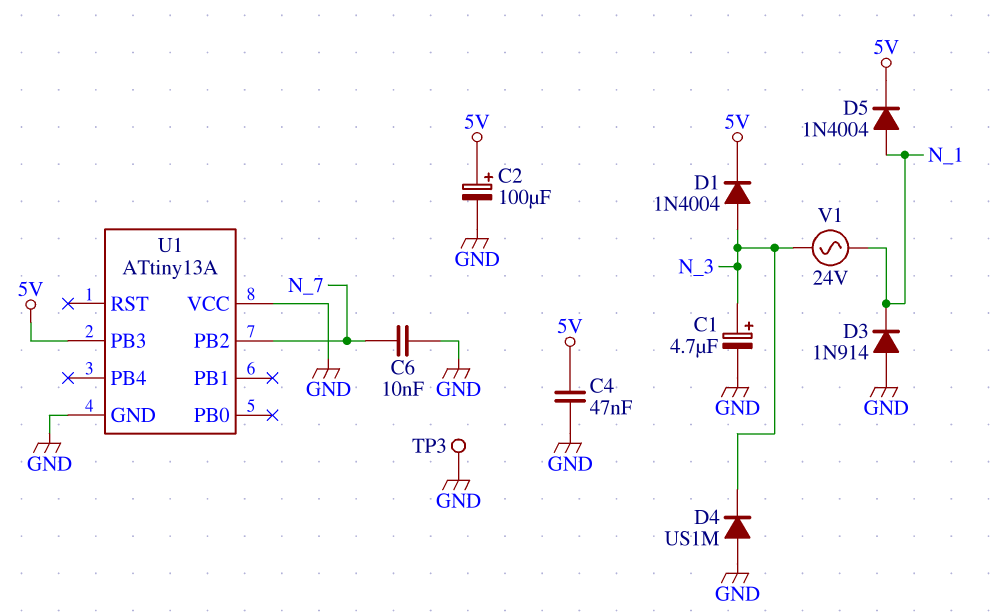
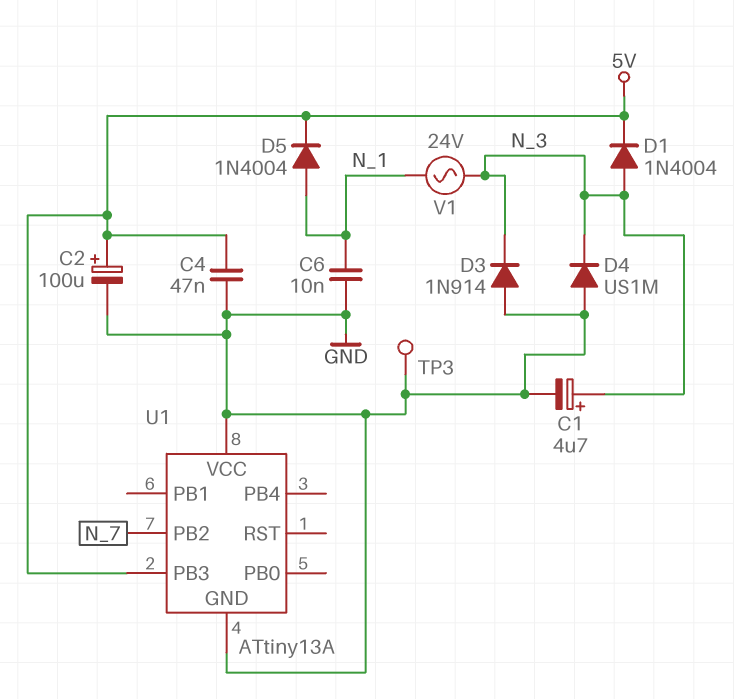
C6: 10nF (GND, N_7) -> 10nF (GND, N_1)
D3: diode 1N914 (A GND, K N_1) -> diode 1N914 (A GND, K N_3)

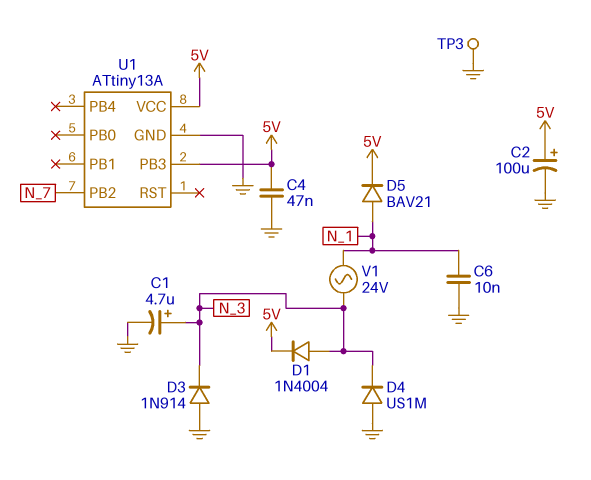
D5: diode 1N4004 (A N_1, K 5V) -> diode BAV21 (A N_1, K 5V)
U1 pin VCC: GND -> 5V

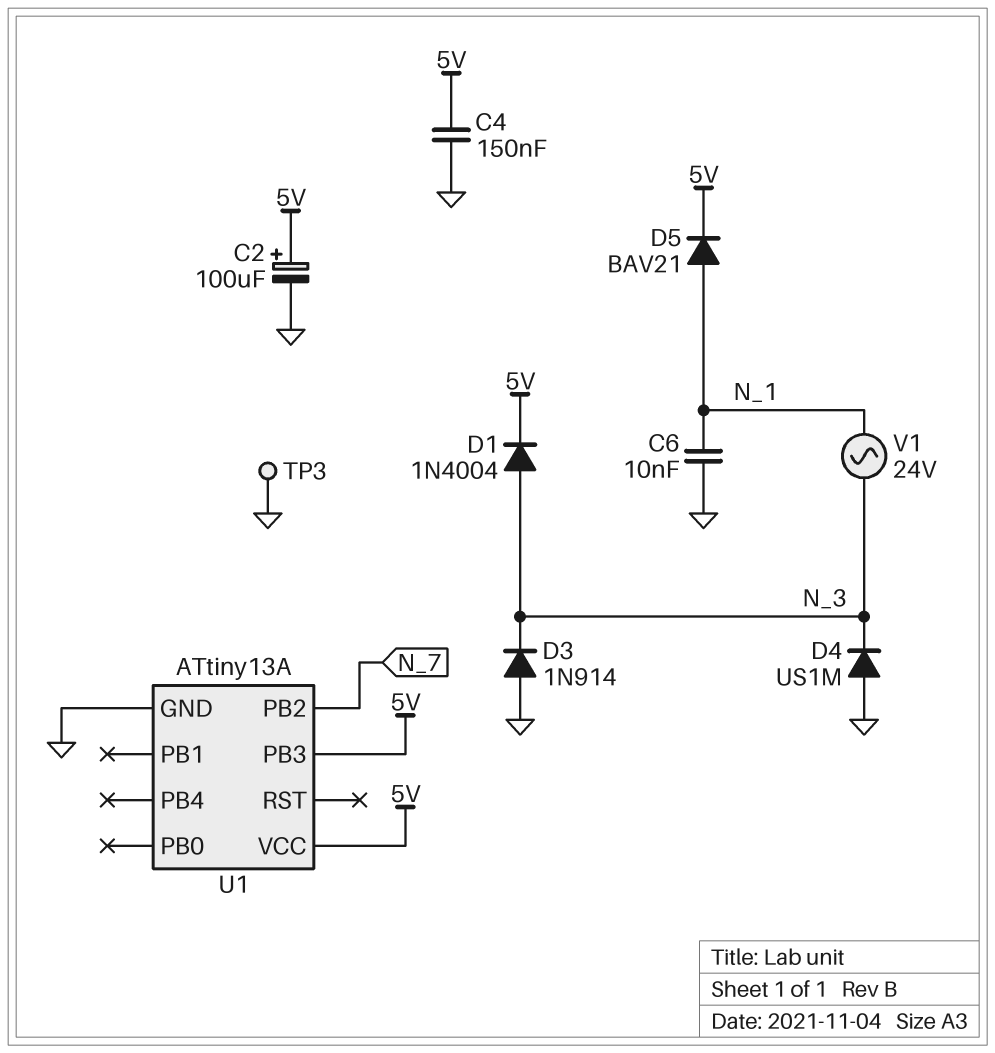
C1: 4.7uF (plus N_3, minus GND) -> none
C4: 47nF (5V, GND) -> 150nF (5V, GND)

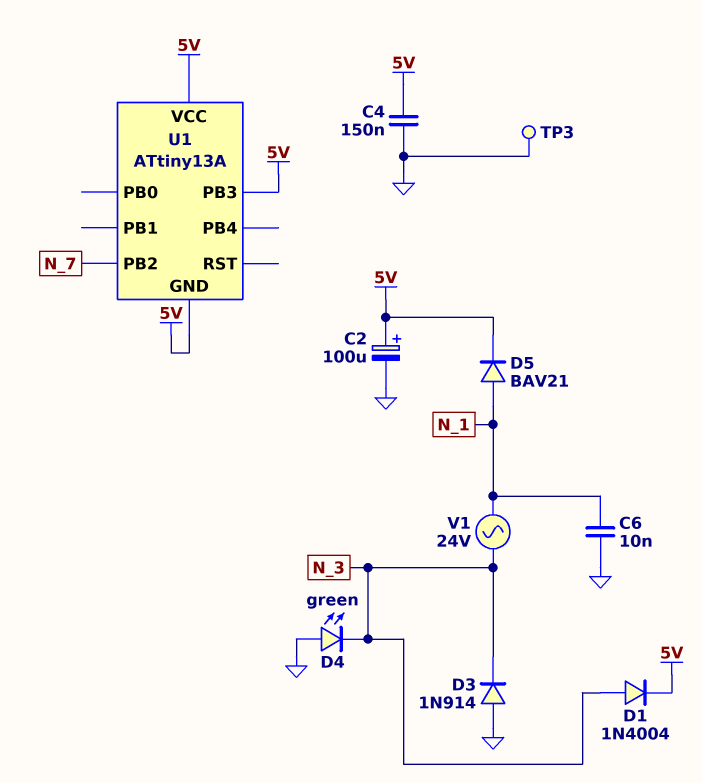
D4: diode US1M (A GND, K N_3) -> LED green (A GND, K N_3)
U1 pin GND: GND -> 5V

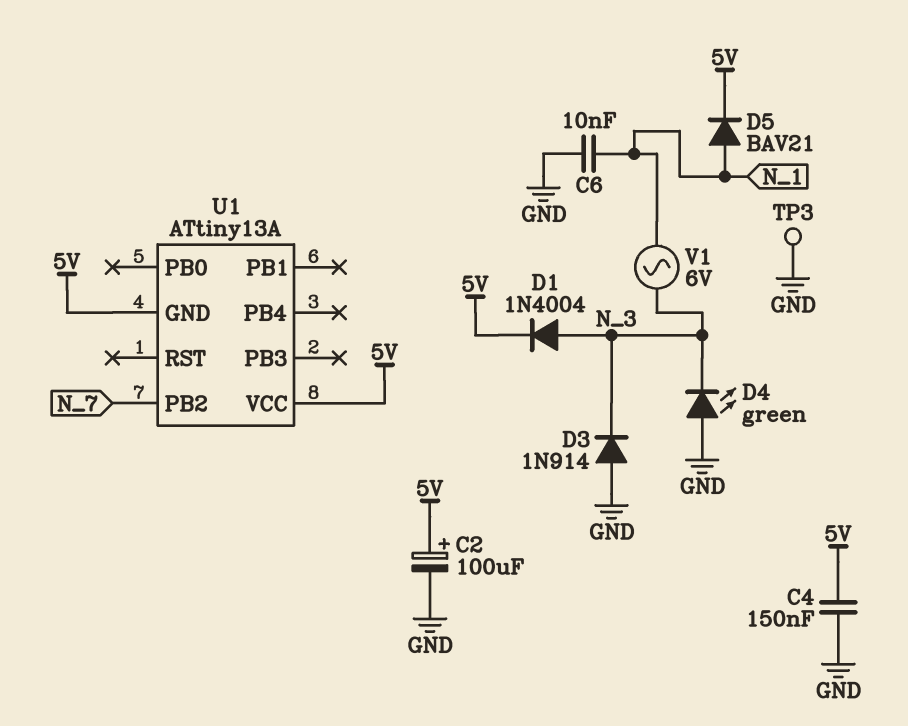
U1 pin PB3: 5V -> none
V1: AC 24V (N_1, N_3) -> AC 6V (N_1, N_3)

